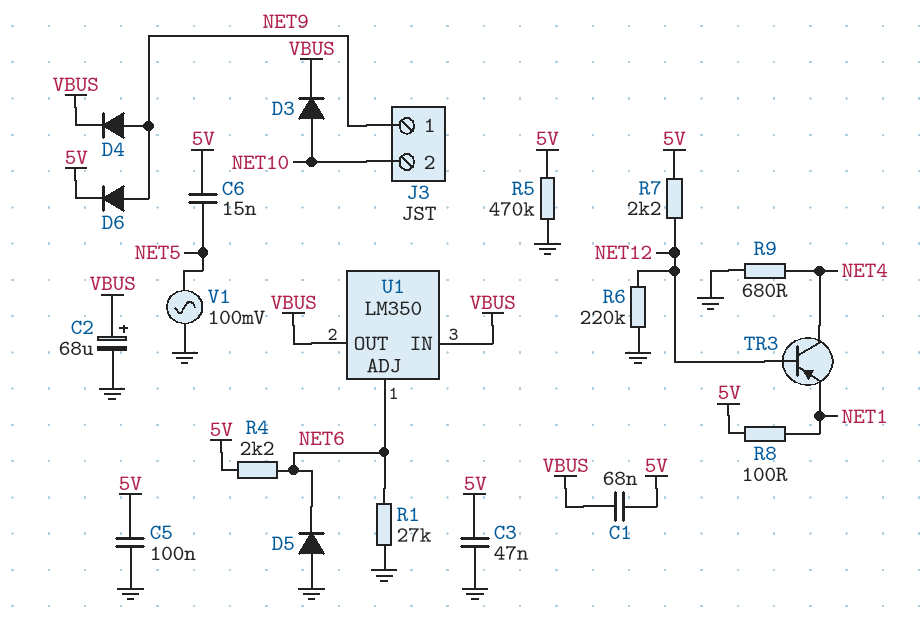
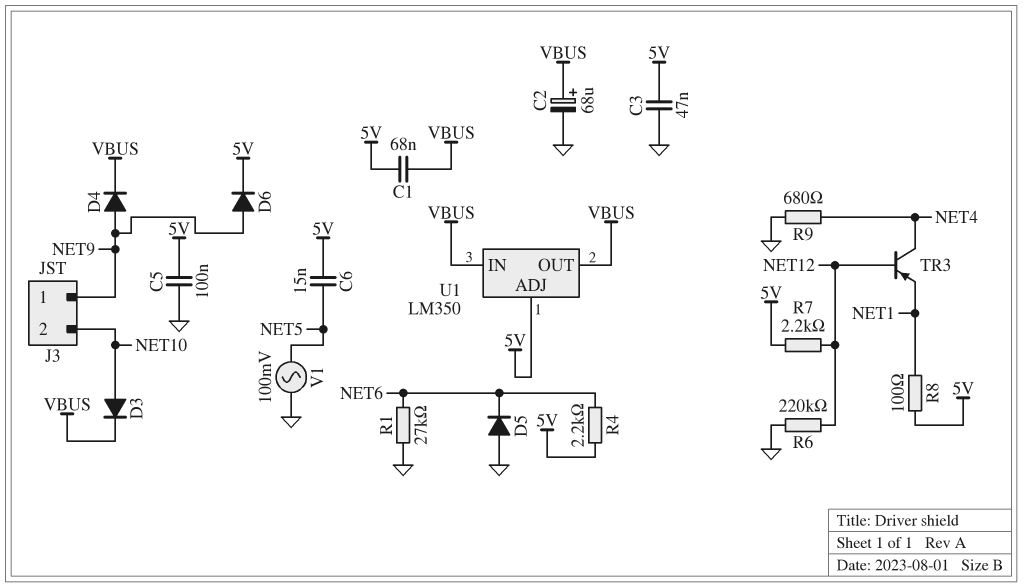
R5: 470k (5V, GND) -> none
U1 pin ADJ: NET6 -> 5V

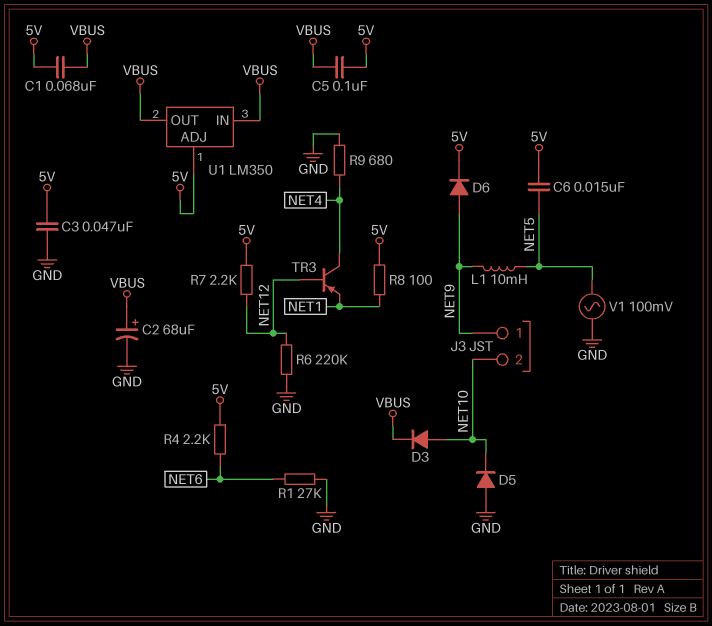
C5: 100nF (5V, GND) -> 100nF (5V, VBUS)
D4: diode (A NET9, K VBUS) -> none
D5: diode (A GND, K NET6) -> diode (A GND, K NET10)
L1: none -> 10mH (NET5, NET9)

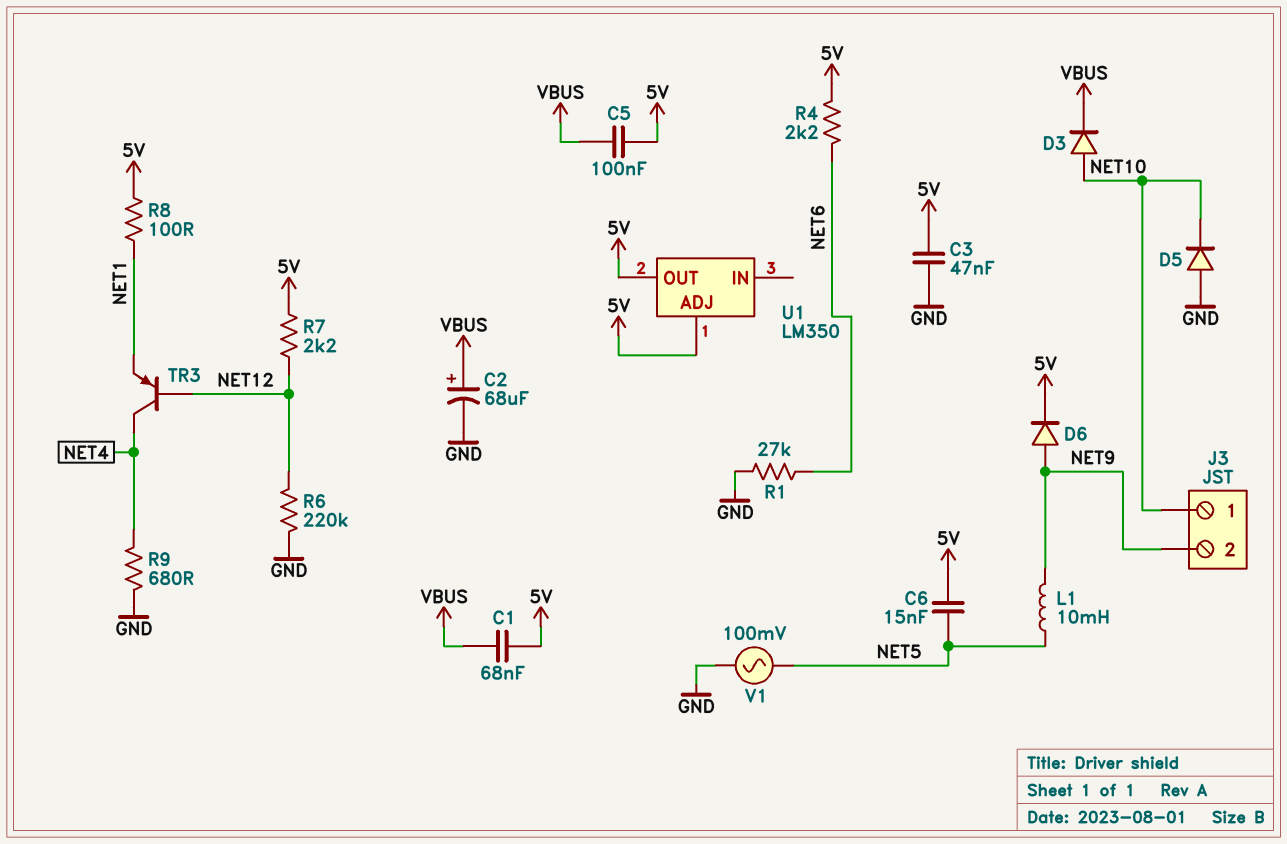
J3 pin 1: NET9 -> NET10
J3 pin 2: NET10 -> NET9
U1 pin IN: VBUS -> none
U1 pin OUT: VBUS -> 5V

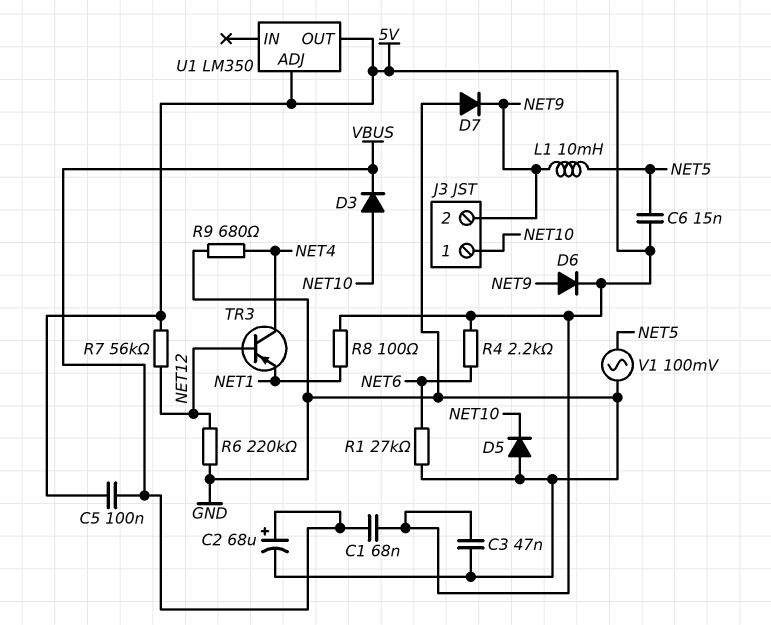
D7: none -> diode (A GND, K NET9)
R7: 2.2k (5V, NET12) -> 56k (5V, NET12)

